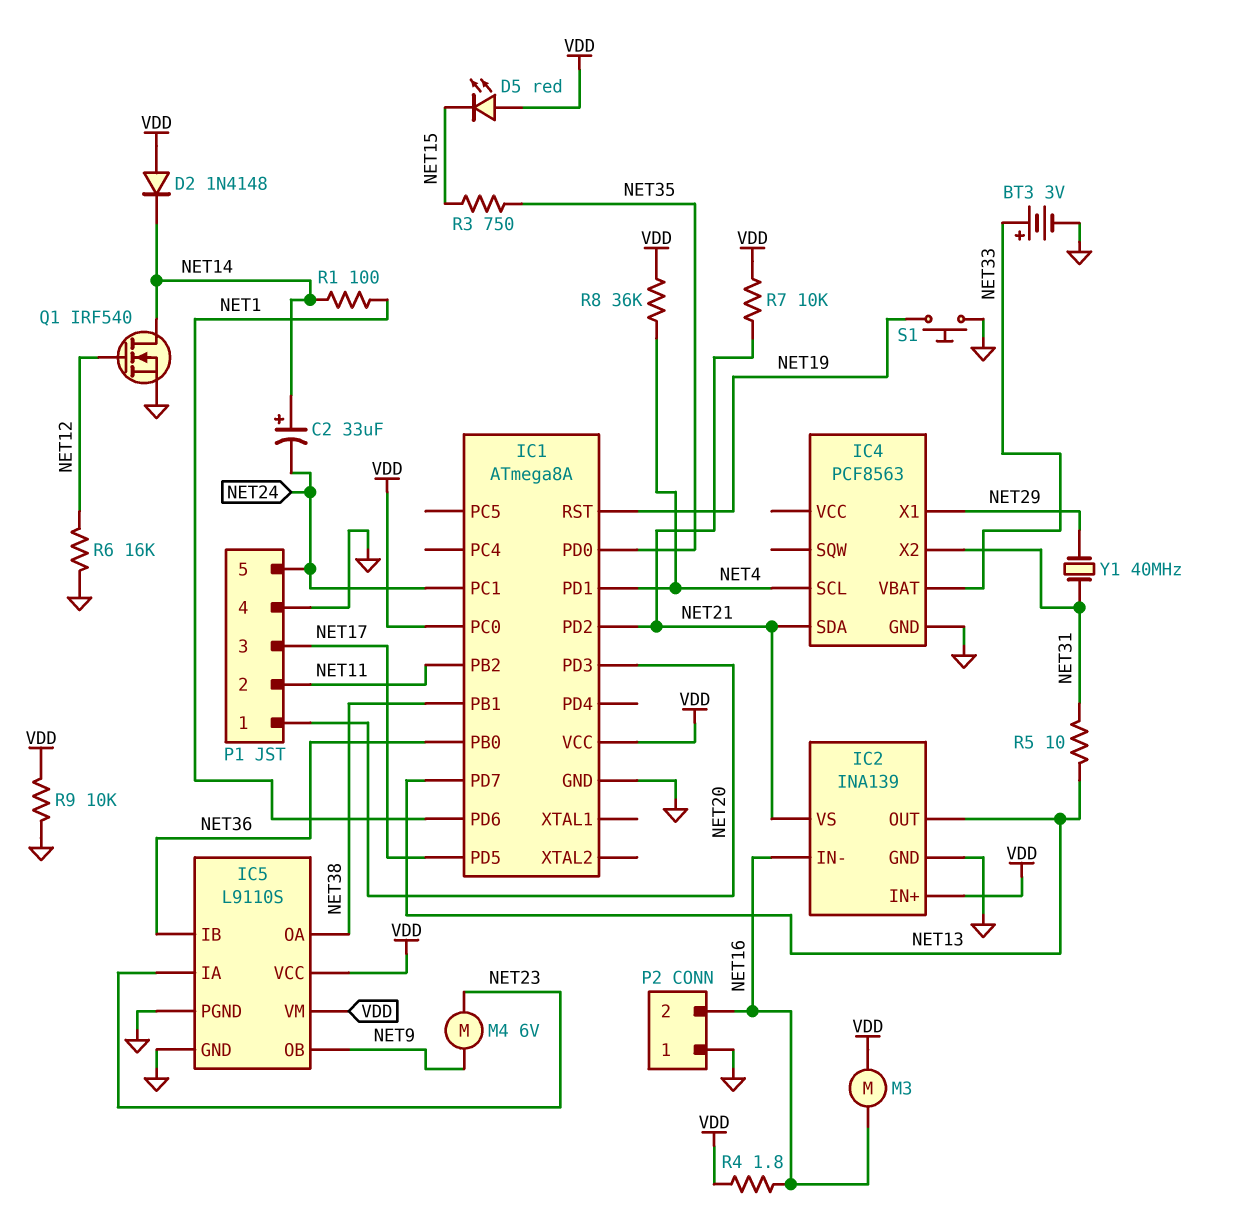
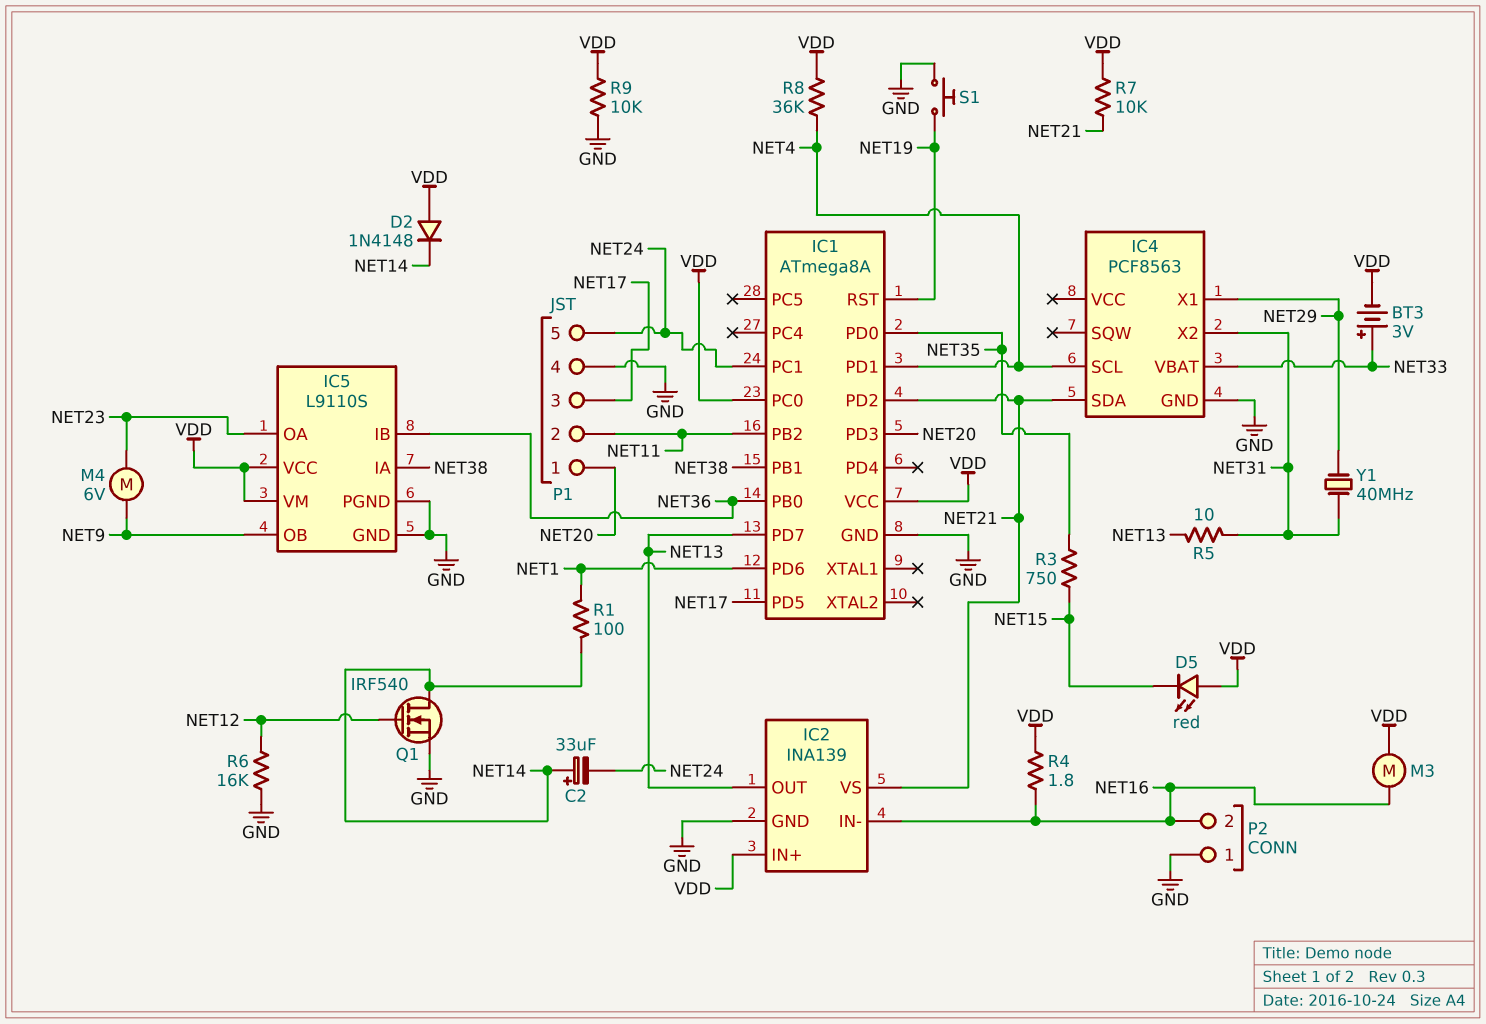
BT3: 3V (plus NET33, minus GND) -> 3V (plus NET33, minus VDD)
IC5 pin IA: NET23 -> NET38
IC5 pin OA: NET38 -> NET23

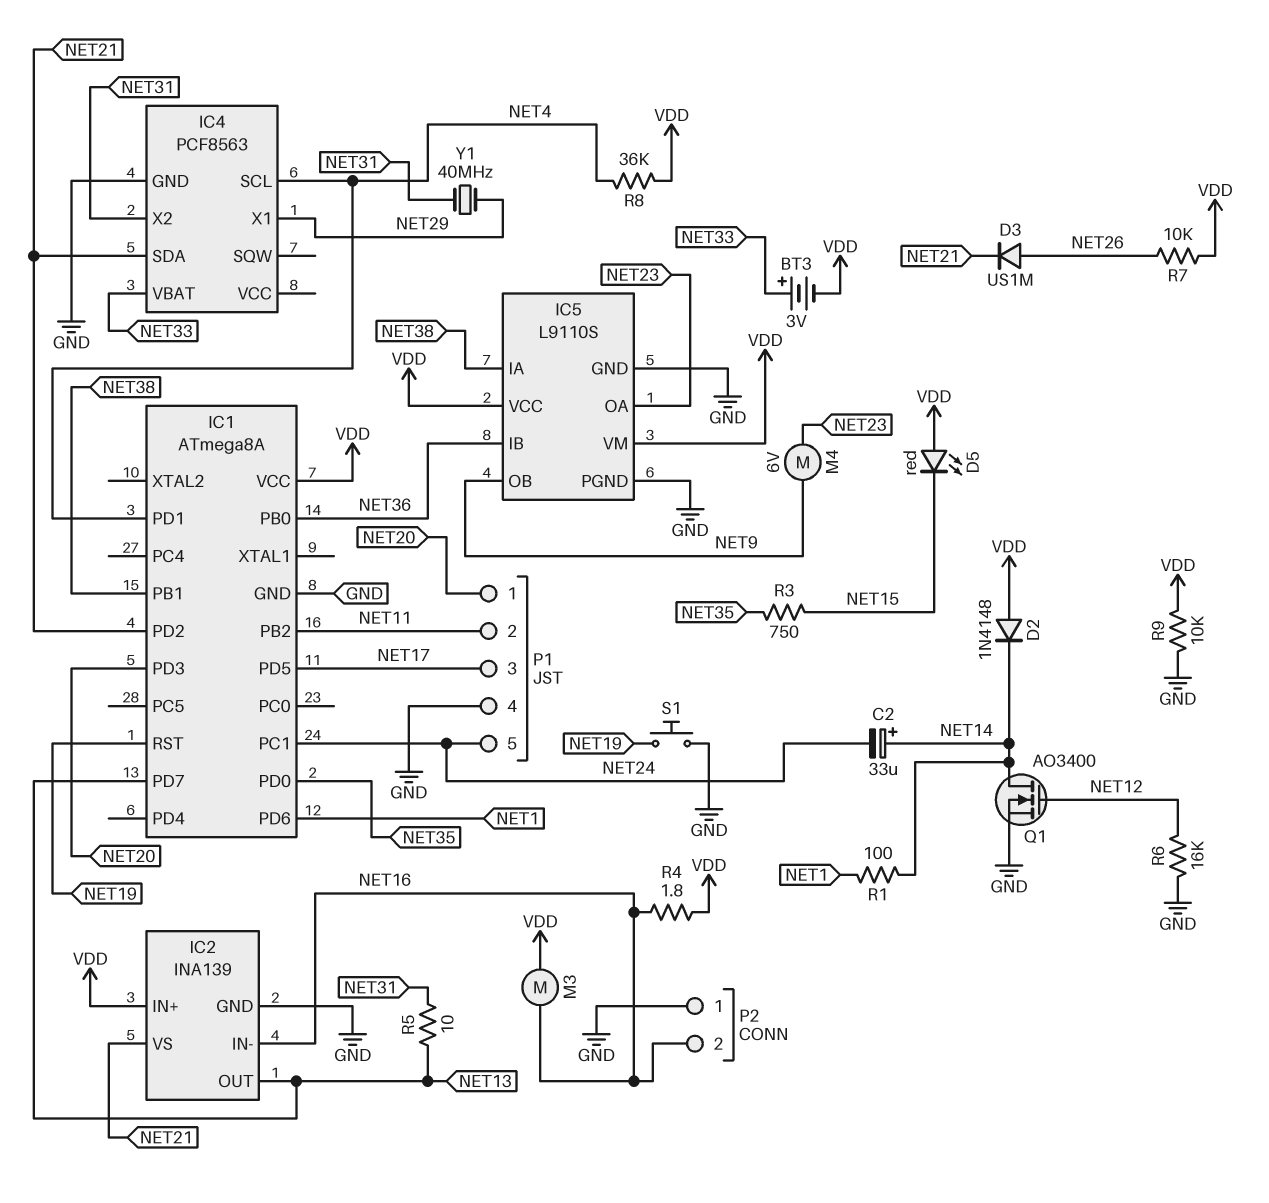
D3: none -> diode US1M (A NET26, K NET21)
IC1 pin PC0: VDD -> none
Q1: NMOS IRF540 (G NET12, D NET14, S GND) -> NMOS AO3400 (G NET12, D NET14, S GND)
R7: 10k (NET21, VDD) -> 10k (NET26, VDD)

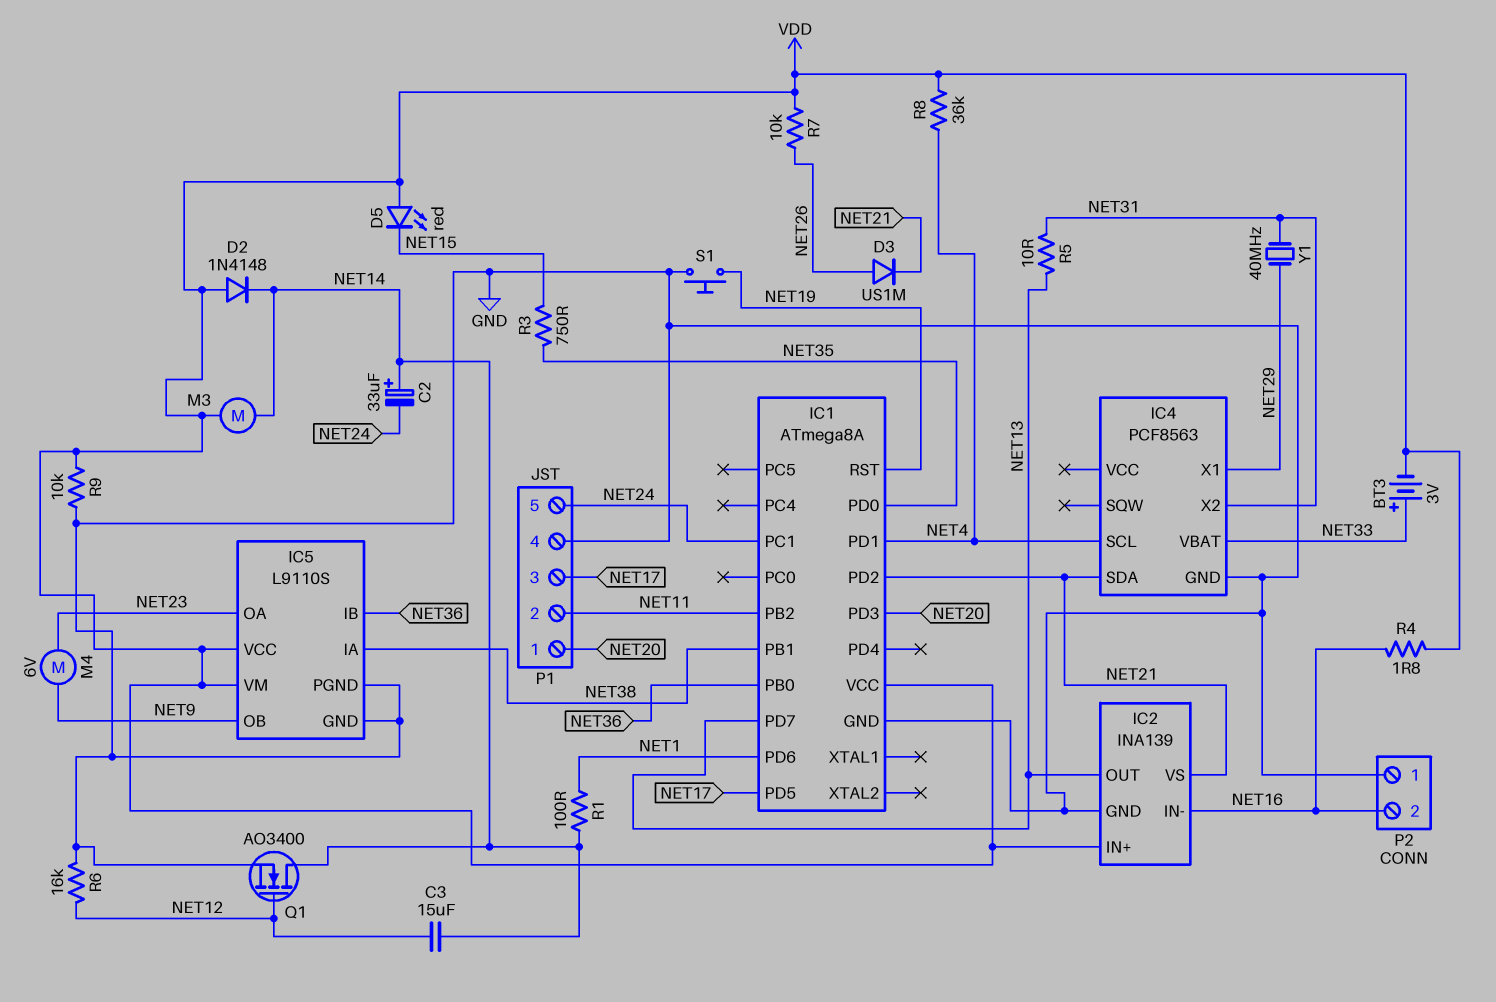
C3: none -> 15uF (NET12, NET14)
M3: motor (NET16, VDD) -> motor (NET14, VDD)

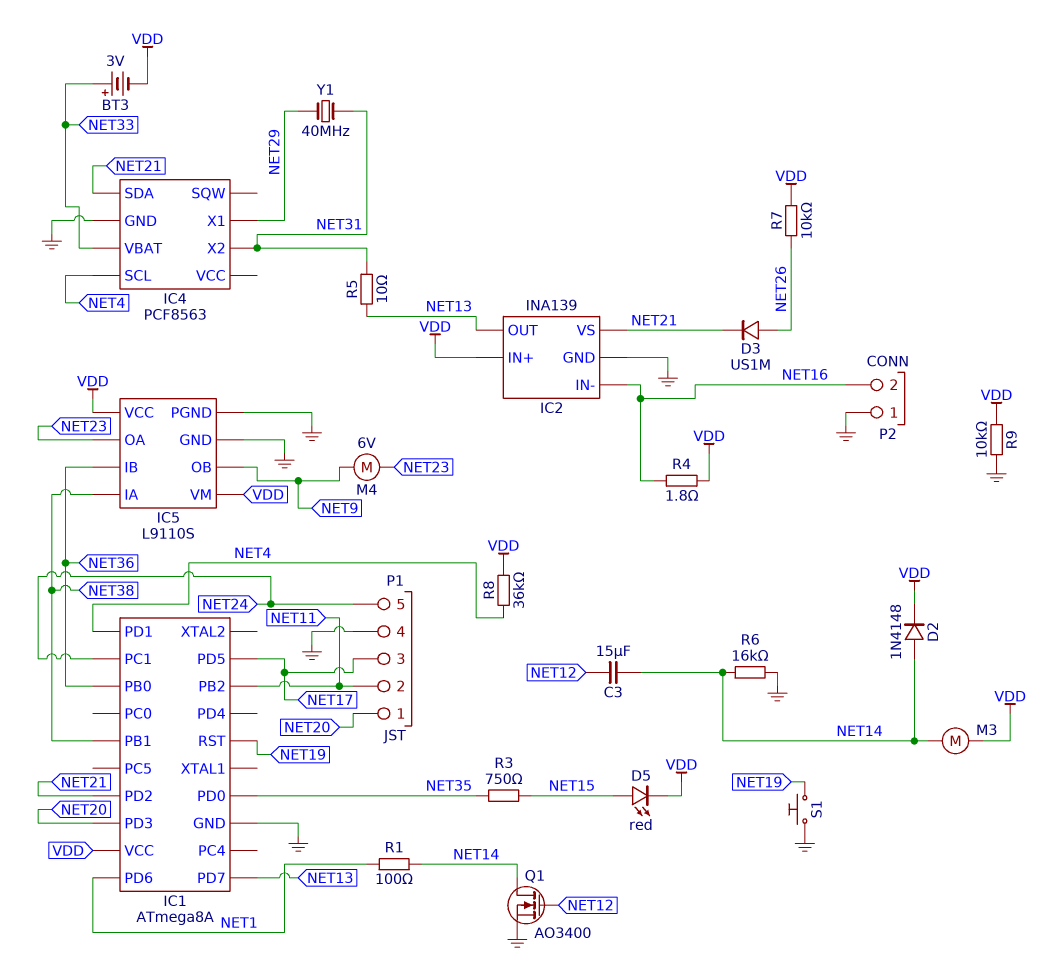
C2: 33uF (plus NET14, minus NET24) -> none
D2: diode 1N4148 (A VDD, K NET14) -> diode 1N4148 (A NET14, K VDD)
D5: LED red (A VDD, K NET15) -> LED red (A NET15, K VDD)
R6: 16k (GND, NET12) -> 16k (GND, NET14)

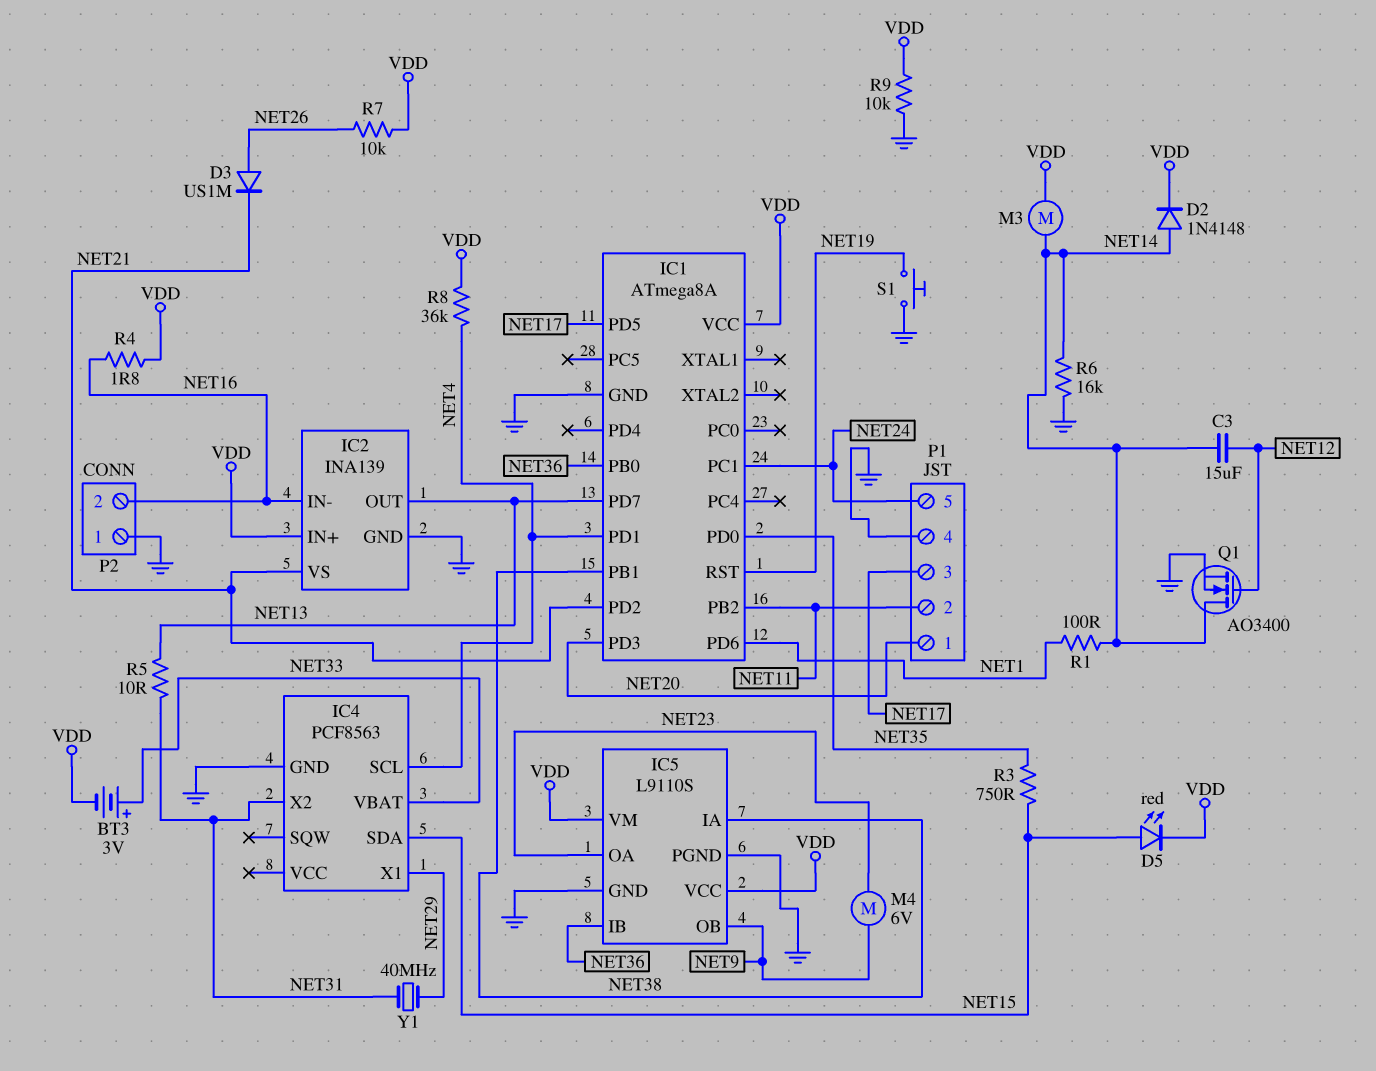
IC4 pin SDA: NET21 -> NET15

